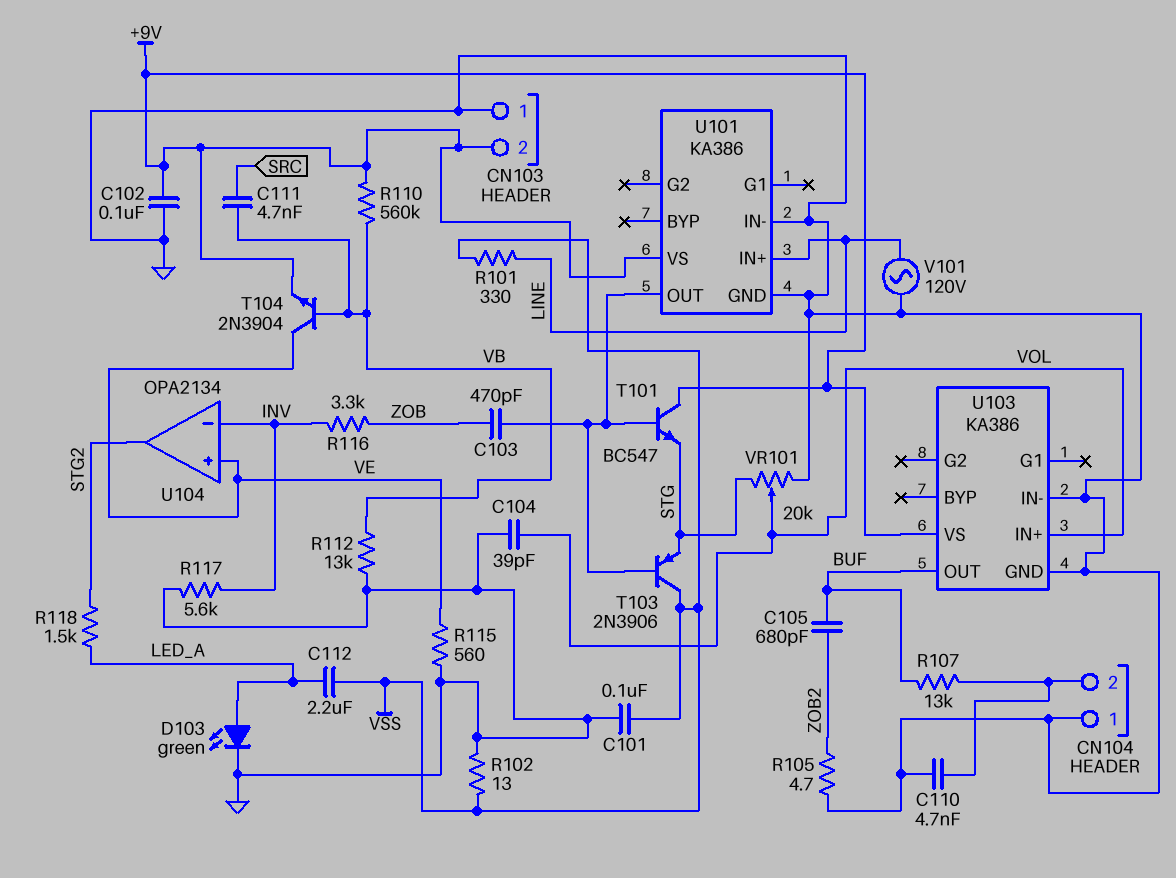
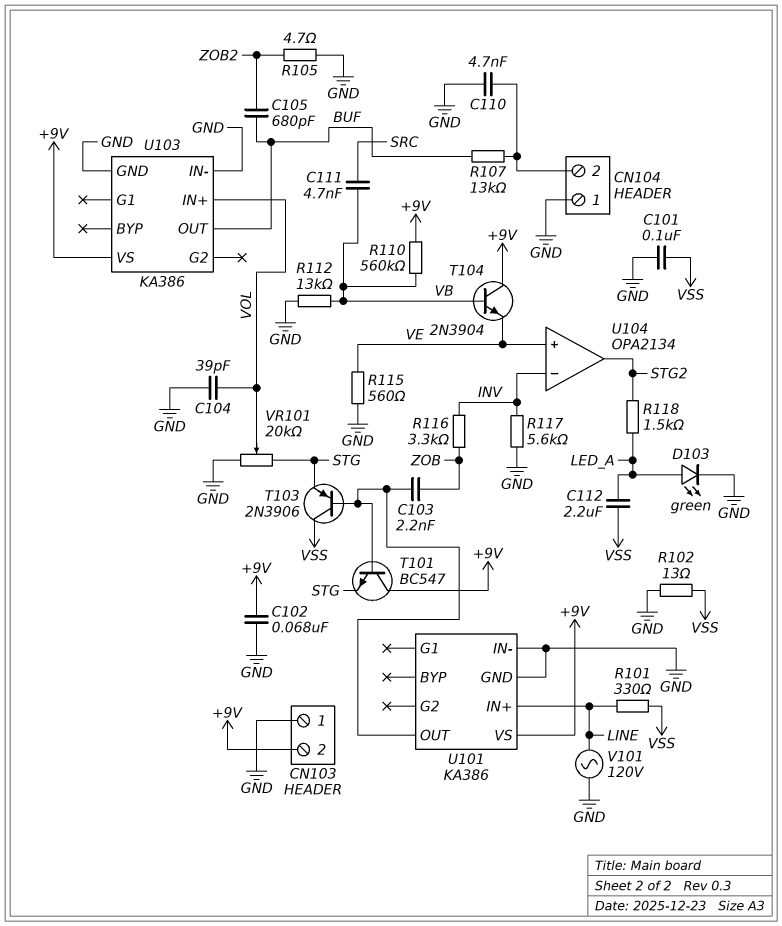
C102: 100nF (+9V, GND) -> 68nF (+9V, GND)
C103: 470pF (U101/OUT, ZOB) -> 2.2nF (U101/OUT, ZOB)
T104: NPN 2N3904 (B VB, C VE, E +9V) -> NPN 2N3904 (B VB, C +9V, E VE)

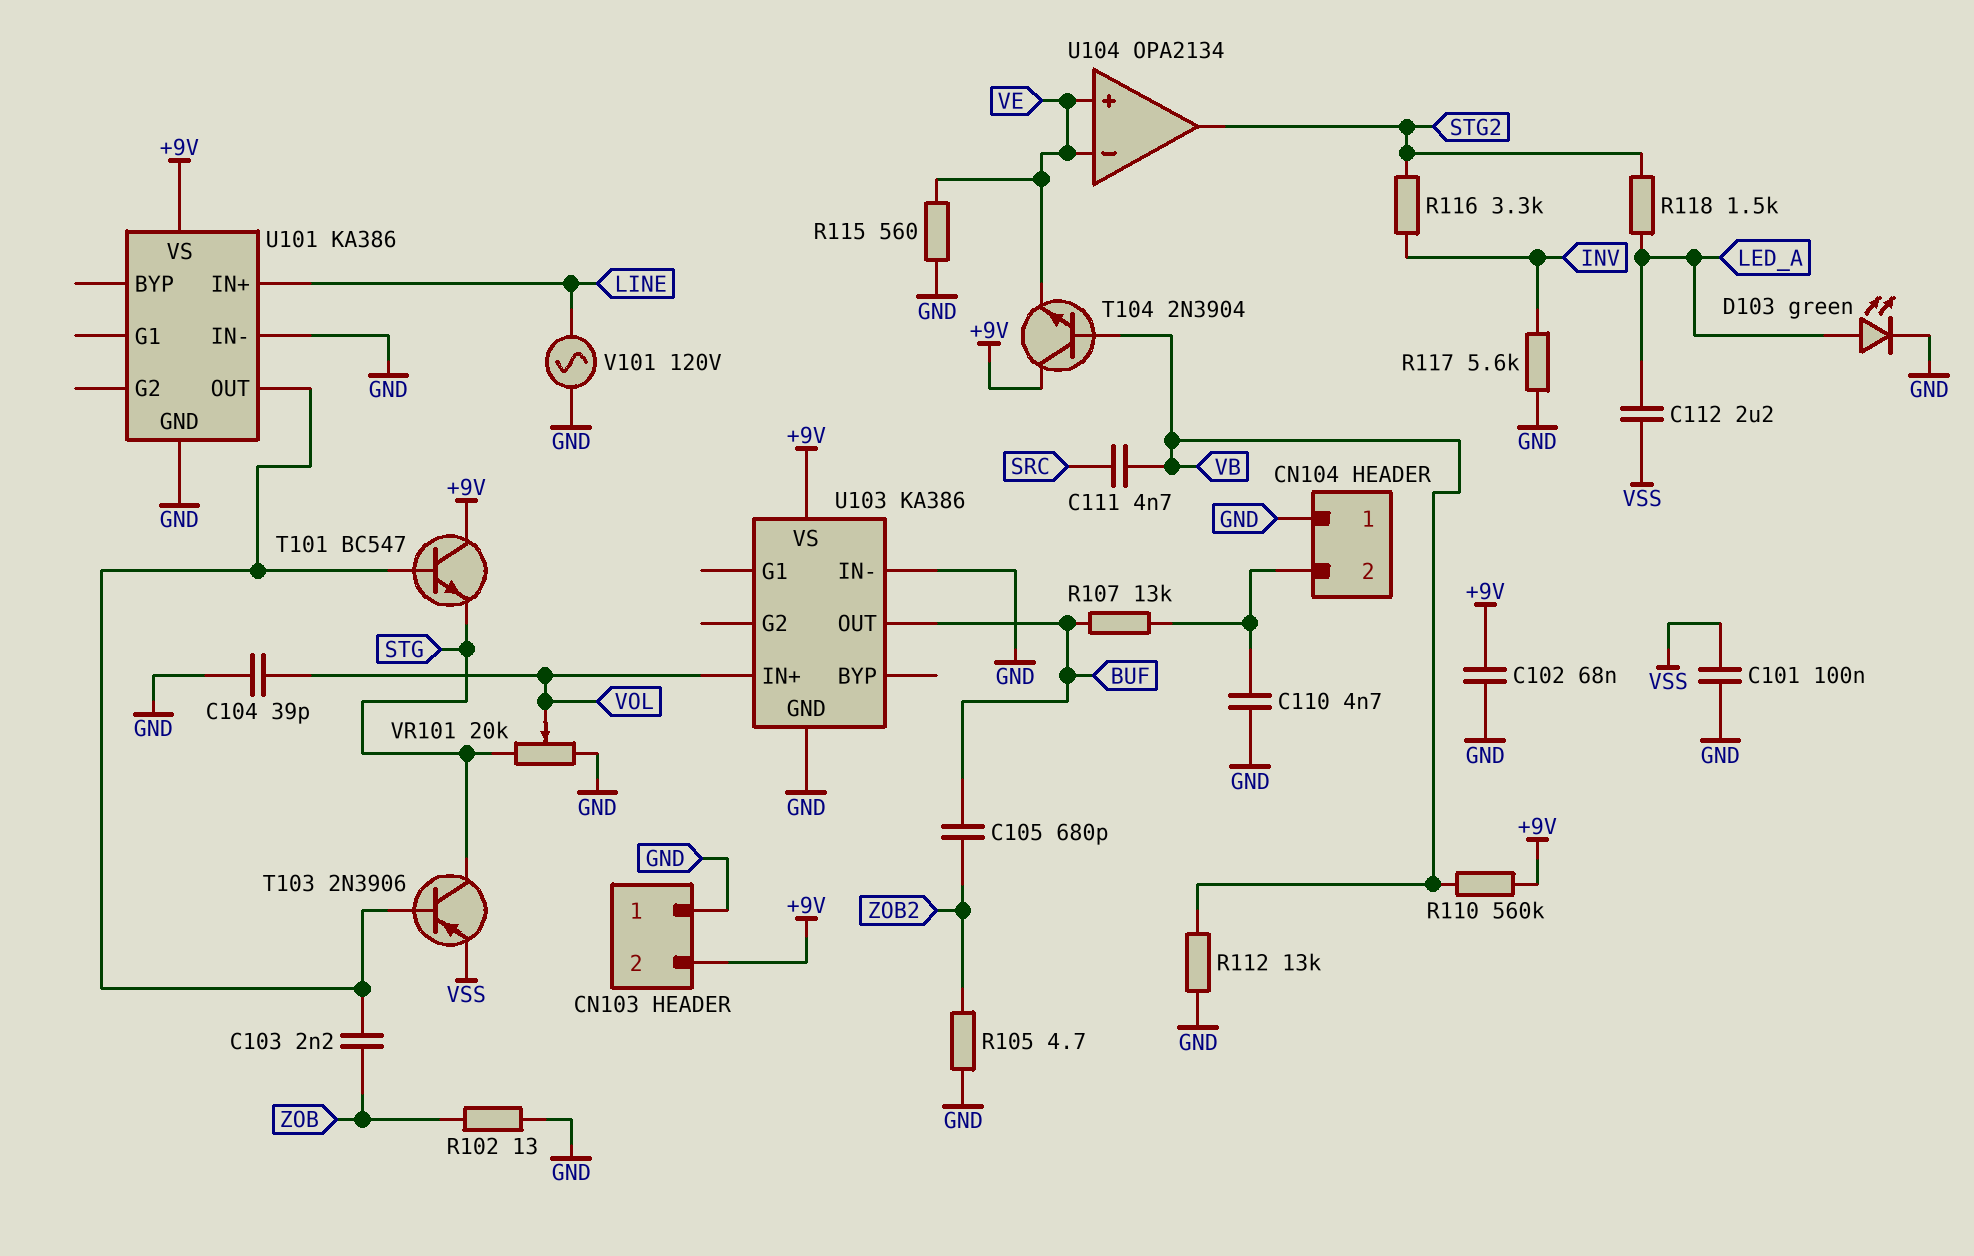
R101: 330 (LINE, VSS) -> none
R102: 13 (GND, VSS) -> 13 (GND, ZOB)
R116: 3.3k (INV, ZOB) -> 3.3k (INV, STG2)
T103: PNP 2N3906 (B U101/OUT, C VSS, E STG) -> PNP 2N3906 (B U101/OUT, C STG, E VSS)
U104 pin in-: INV -> VE

